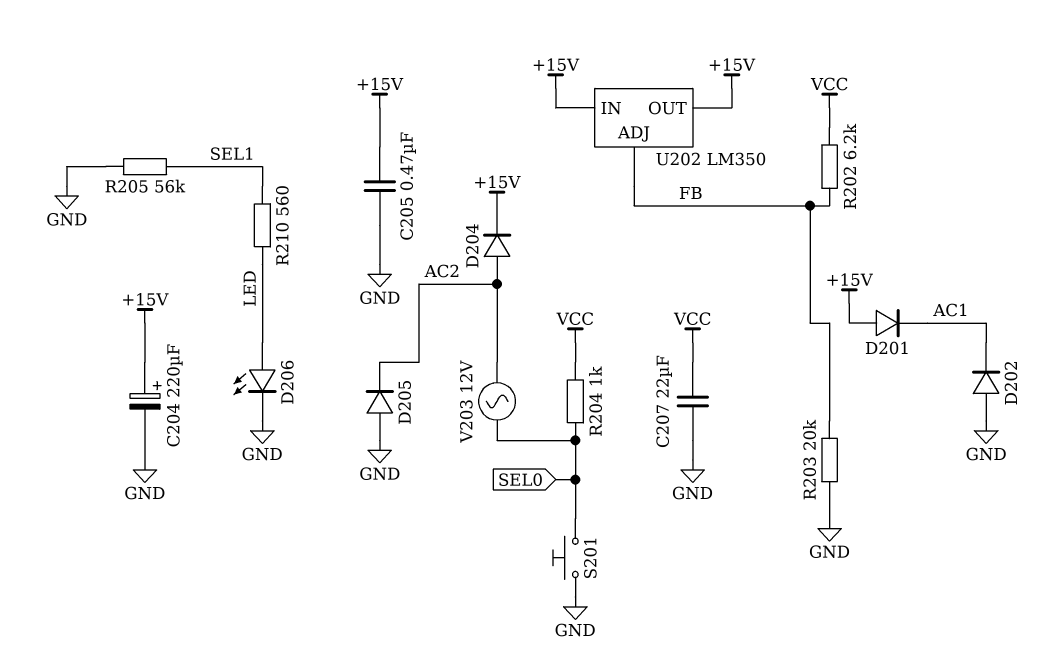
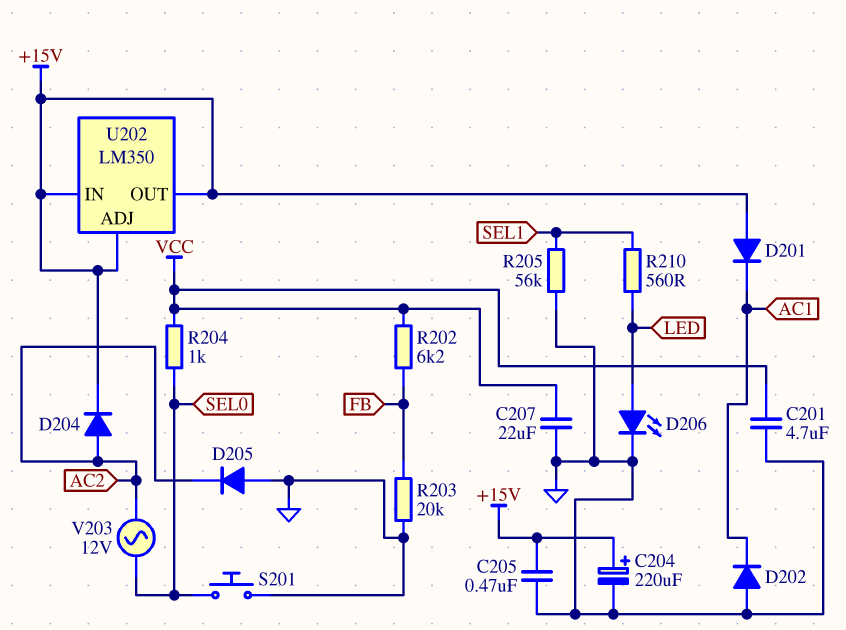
C201: none -> 4.7uF (GND, VCC)
U202 pin ADJ: FB -> +15V

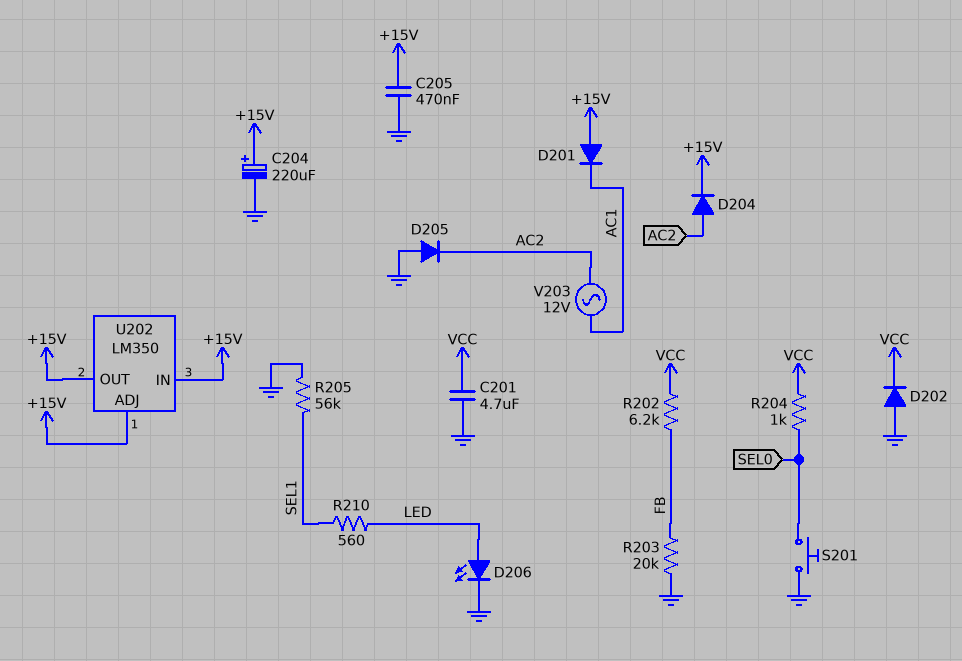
C207: 22uF (GND, VCC) -> none
D202: diode (A GND, K AC1) -> diode (A GND, K VCC)
V203: AC 12V (AC2, SEL0) -> AC 12V (AC1, AC2)

